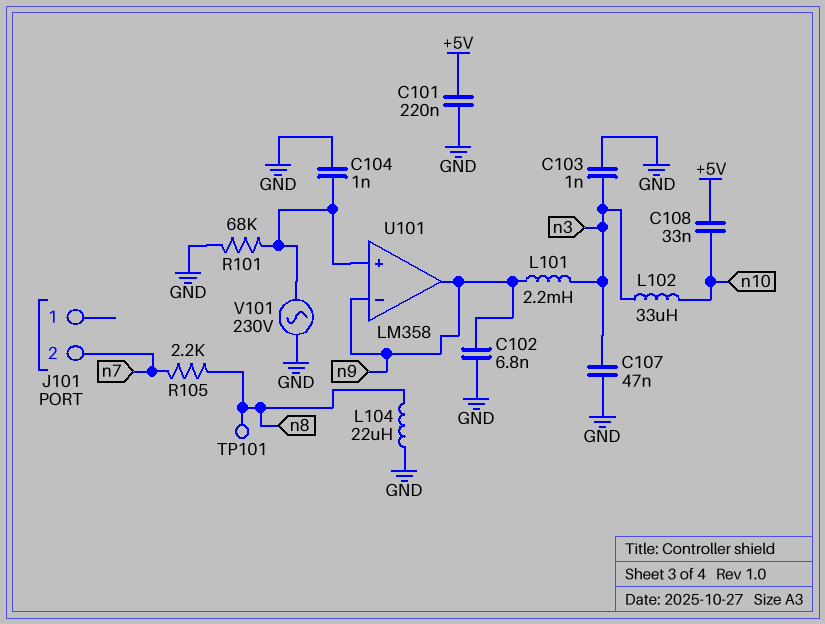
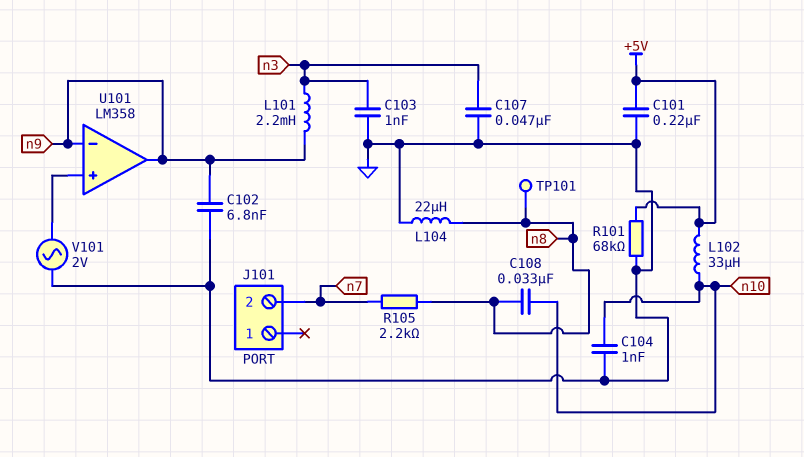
C104: 1nF (GND, U101/in+) -> 1nF (GND, n10)
C108: 33nF (+5V, n10) -> 33nF (n8, n10)
L102: 33uH (n3, n10) -> 33uH (+5V, n10)
R101: 68k (GND, U101/in+) -> 68k (+5V, GND)
V101: AC 230V (GND, U101/in+) -> AC 2V (GND, U101/in+)

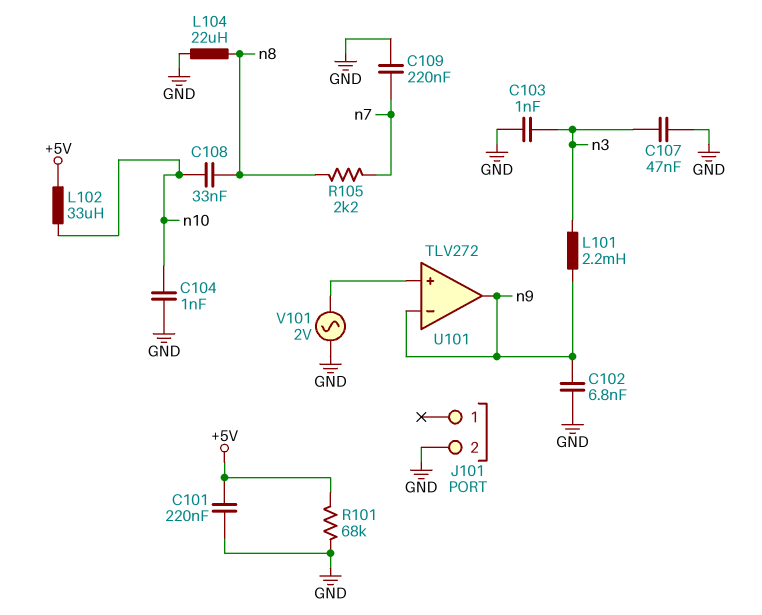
C109: none -> 220nF (GND, n7)
J101 pin 2: n7 -> GND
TP101: test point (n8) -> none
U101: LM358 -> TLV272

